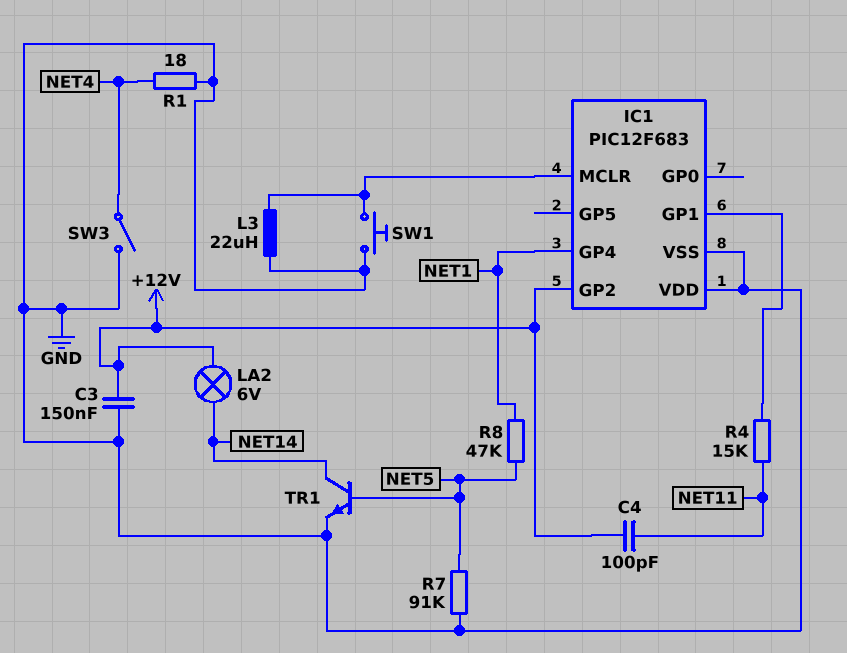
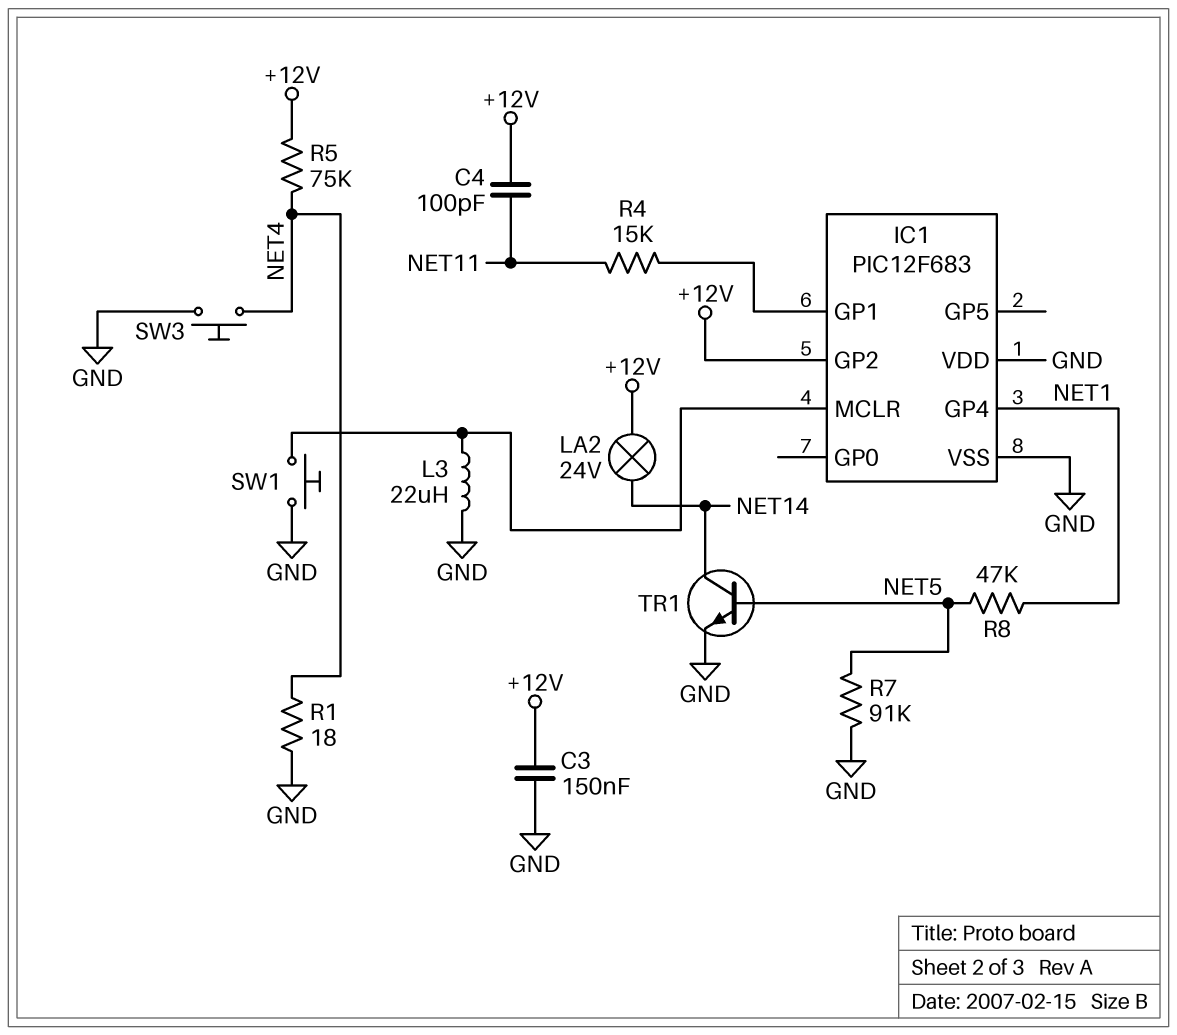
LA2: lamp 6V (+12V, NET14) -> lamp 24V (+12V, NET14)
R5: none -> 75k (+12V, NET4)
SW3: switch (GND, NET4) -> button (GND, NET4)

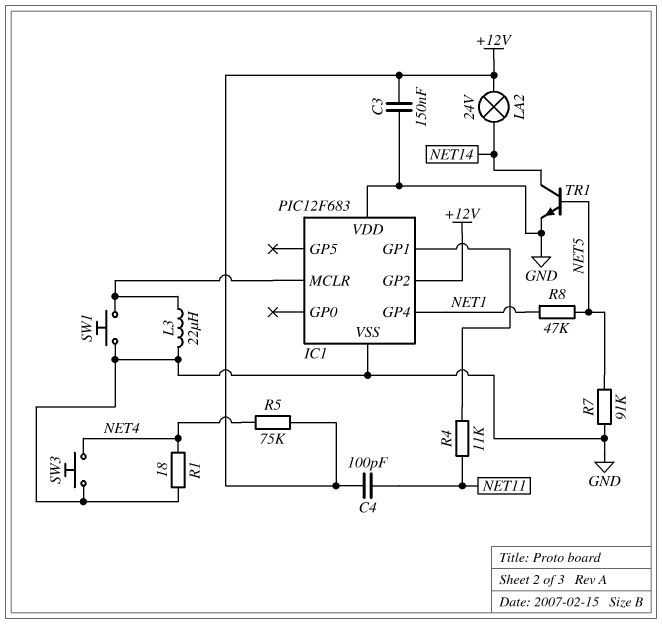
R4: 15k (IC1/GP1, NET11) -> 11k (IC1/GP1, NET11)

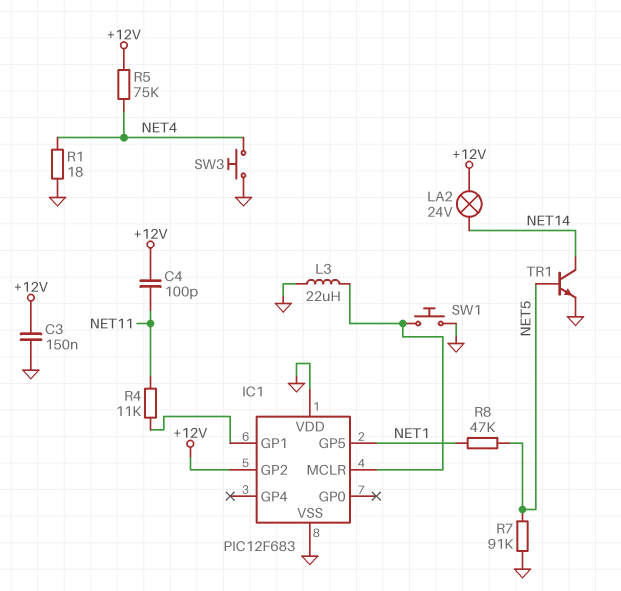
IC1 pin GP4: NET1 -> none
IC1 pin GP5: none -> NET1

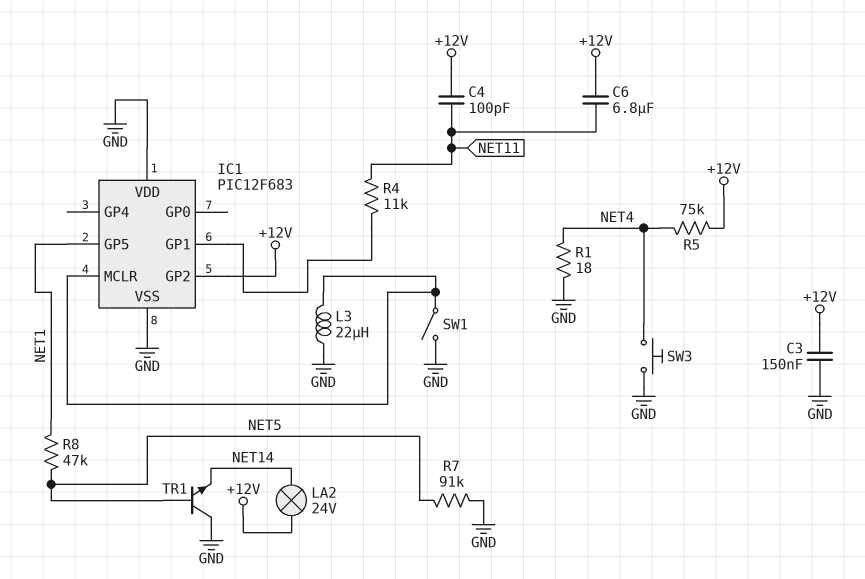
C6: none -> 6.8uF (+12V, NET11)
SW1: button (GND, IC1/MCLR) -> switch (GND, IC1/MCLR)
TR1: NPN (B NET5, C NET14, E GND) -> NPN (B NET5, C GND, E NET14)

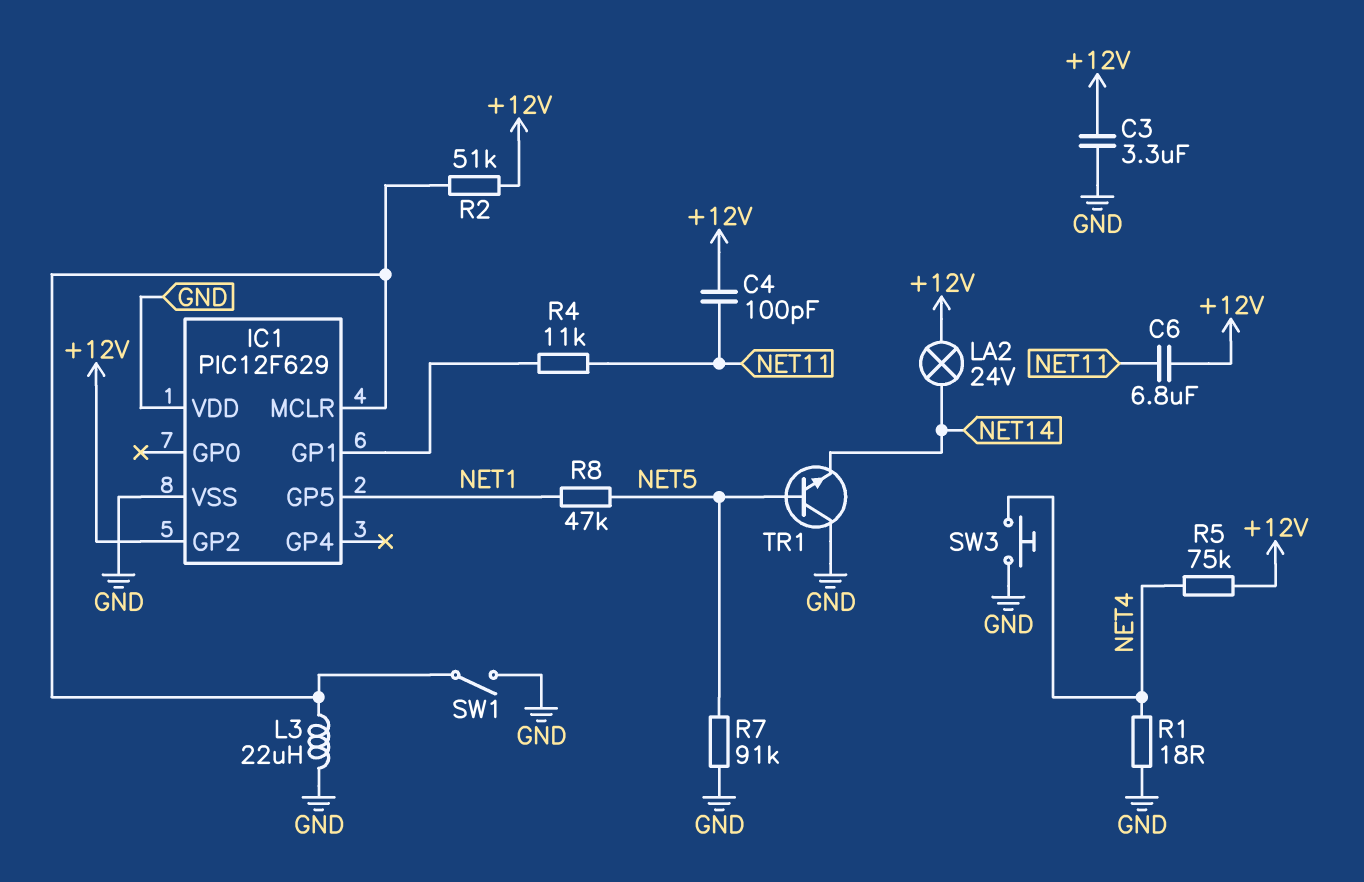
C3: 150nF (+12V, GND) -> 3.3uF (+12V, GND)
IC1: PIC12F683 -> PIC12F629
R2: none -> 51k (+12V, IC1/MCLR)

